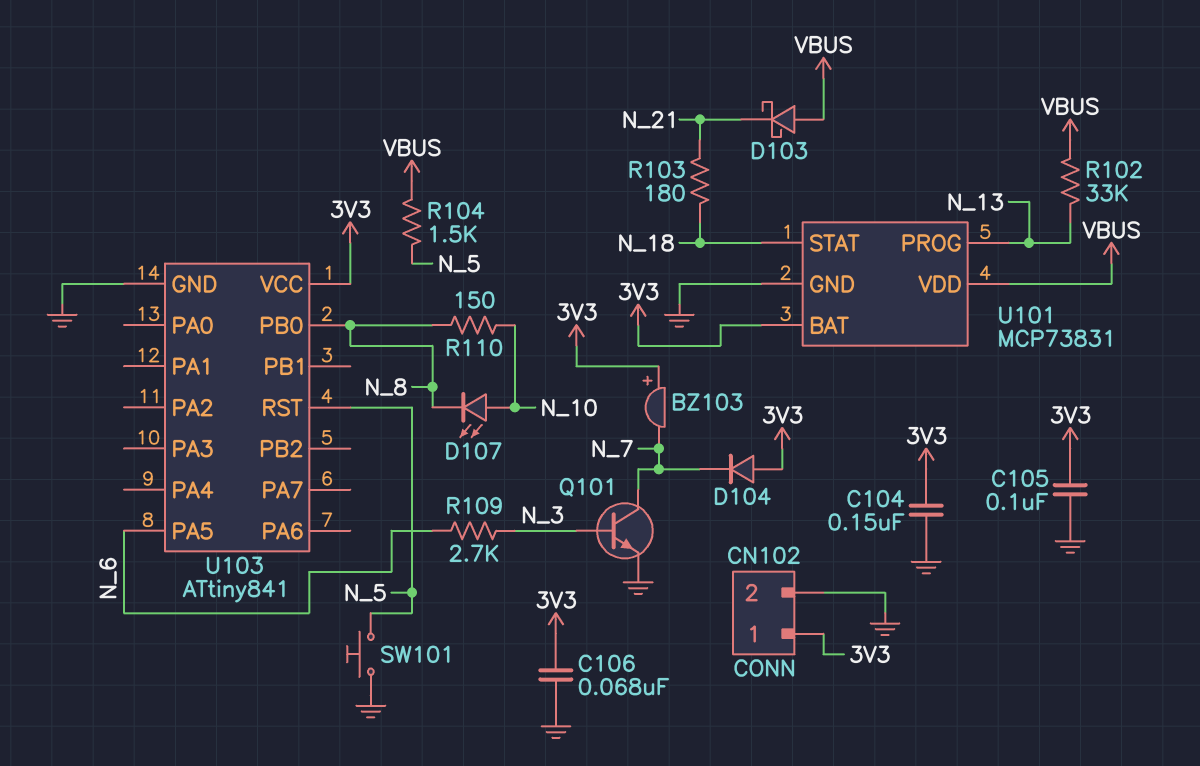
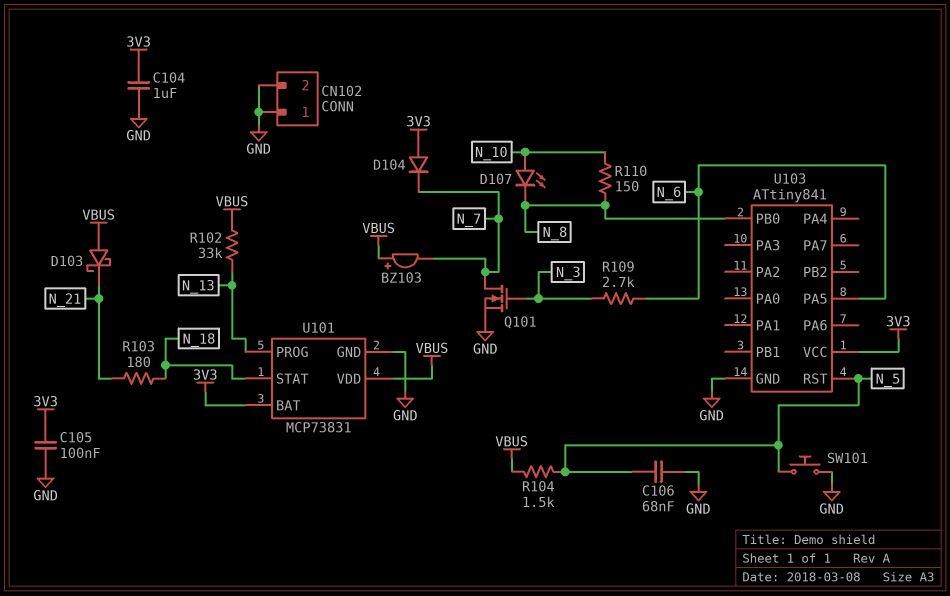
BZ103: buzzer (plus 3V3, minus N_7) -> buzzer (plus VBUS, minus N_7)
C104: 150nF (3V3, GND) -> 1uF (3V3, GND)
C106: 68nF (3V3, GND) -> 68nF (GND, N_5)
CN102 pin 1: 3V3 -> GND
Q101: NPN (B N_3, C N_7, E GND) -> NMOS (G N_3, D N_7, S GND)

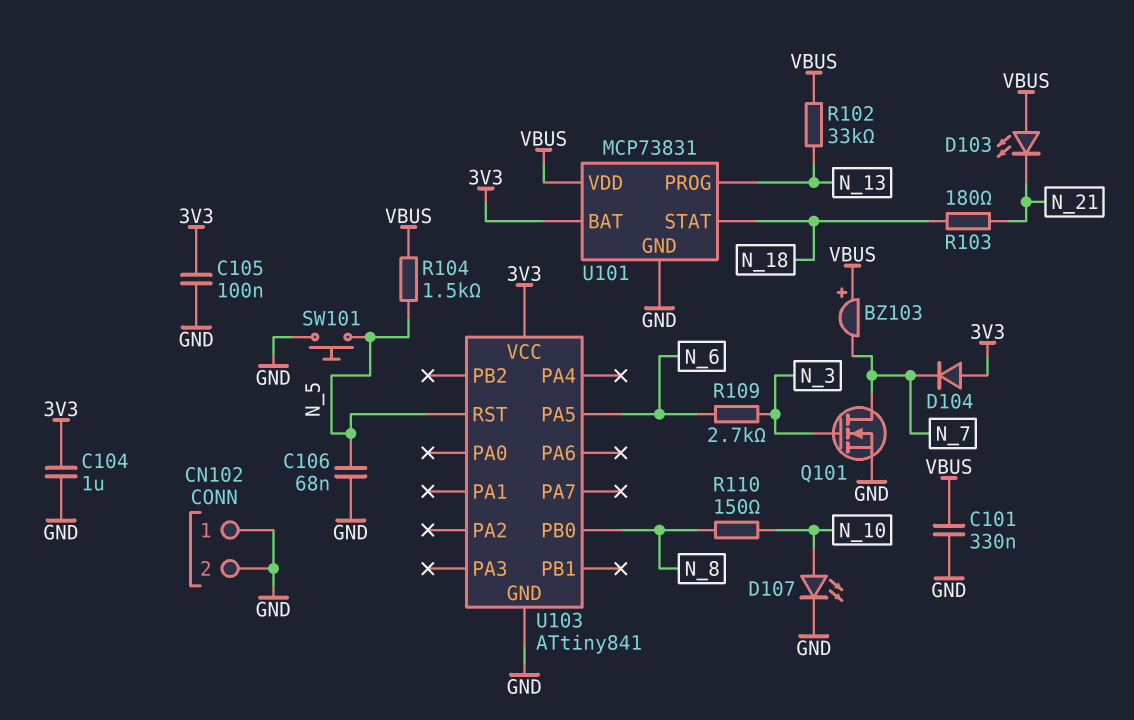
C101: none -> 330nF (GND, VBUS)
D103: schottky (A VBUS, K N_21) -> LED (A VBUS, K N_21)
D107: LED (A N_10, K N_8) -> LED (A N_10, K GND)

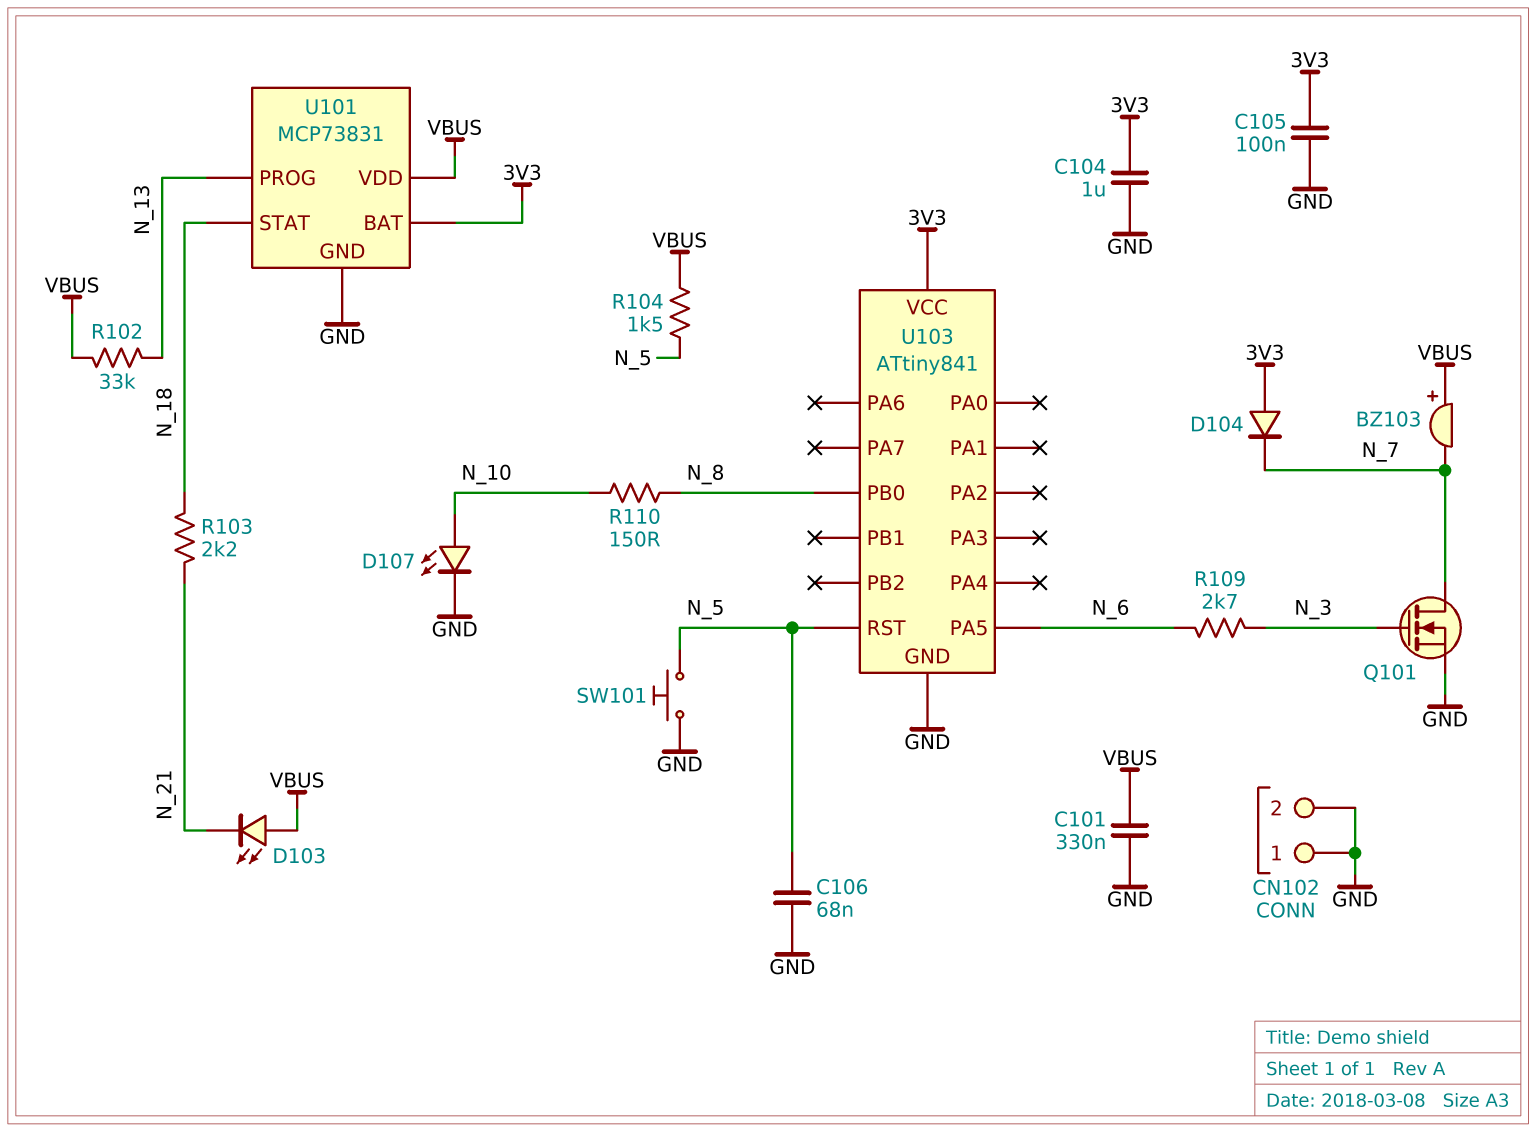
R103: 180 (N_18, N_21) -> 2.2k (N_18, N_21)

